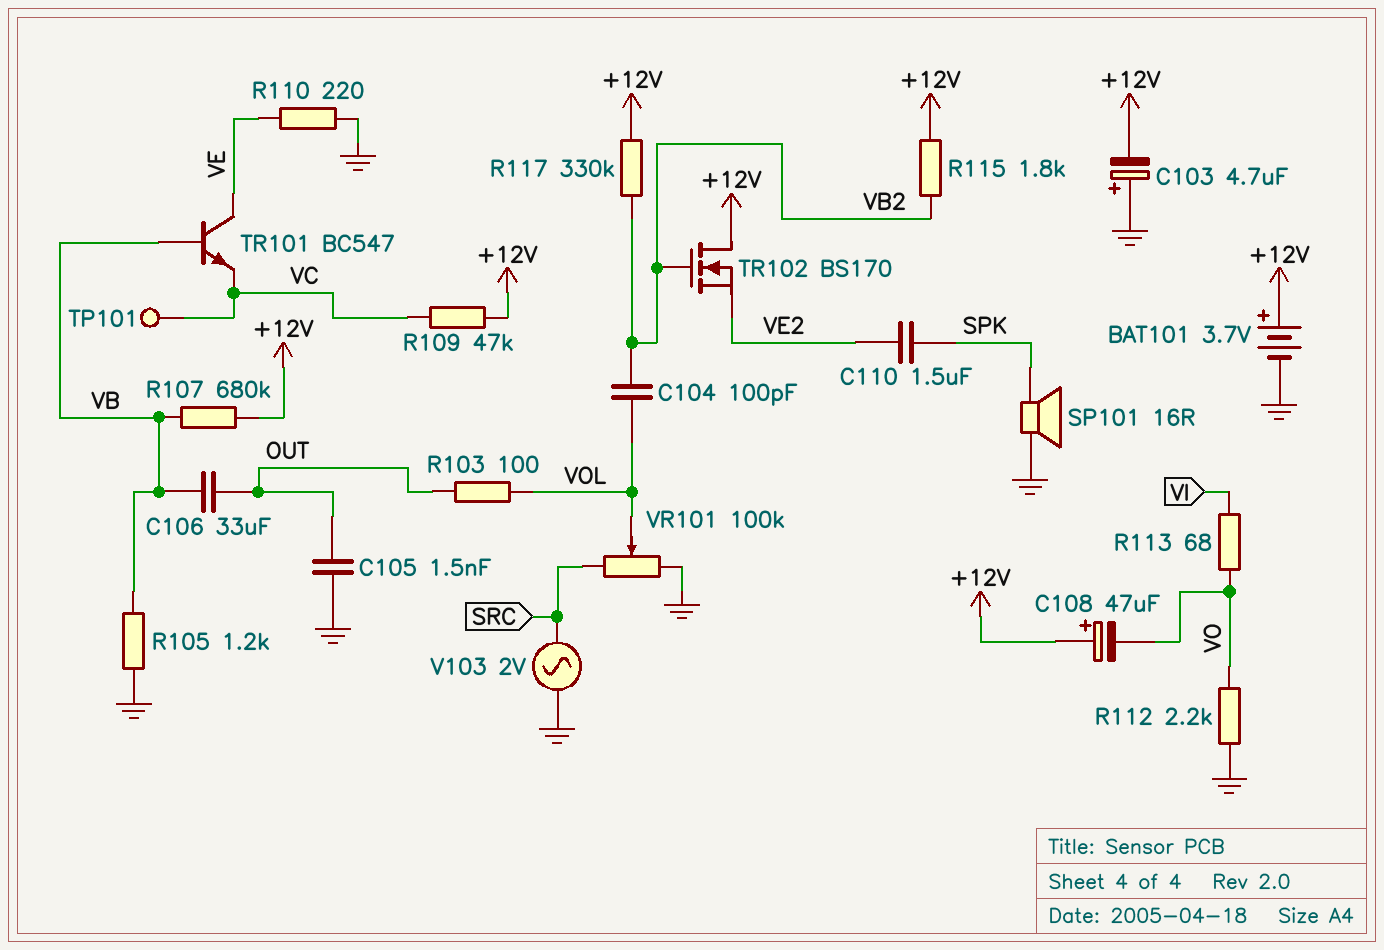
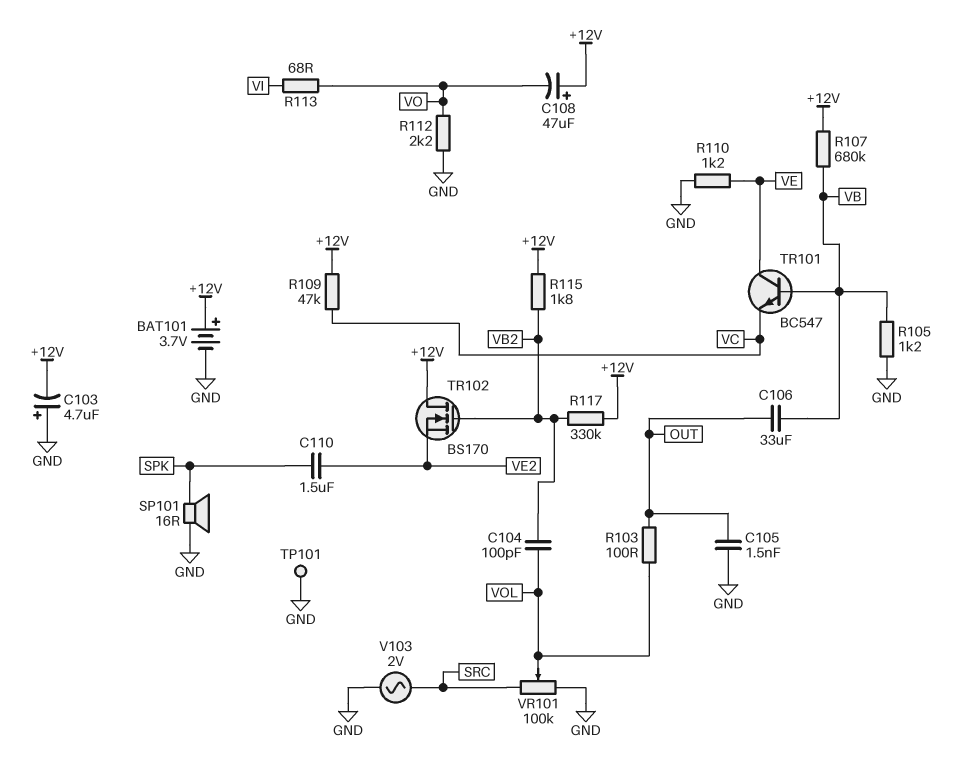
R110: 220 (GND, VE) -> 1.2k (GND, VE)
TP101: test point (VC) -> test point (GND)

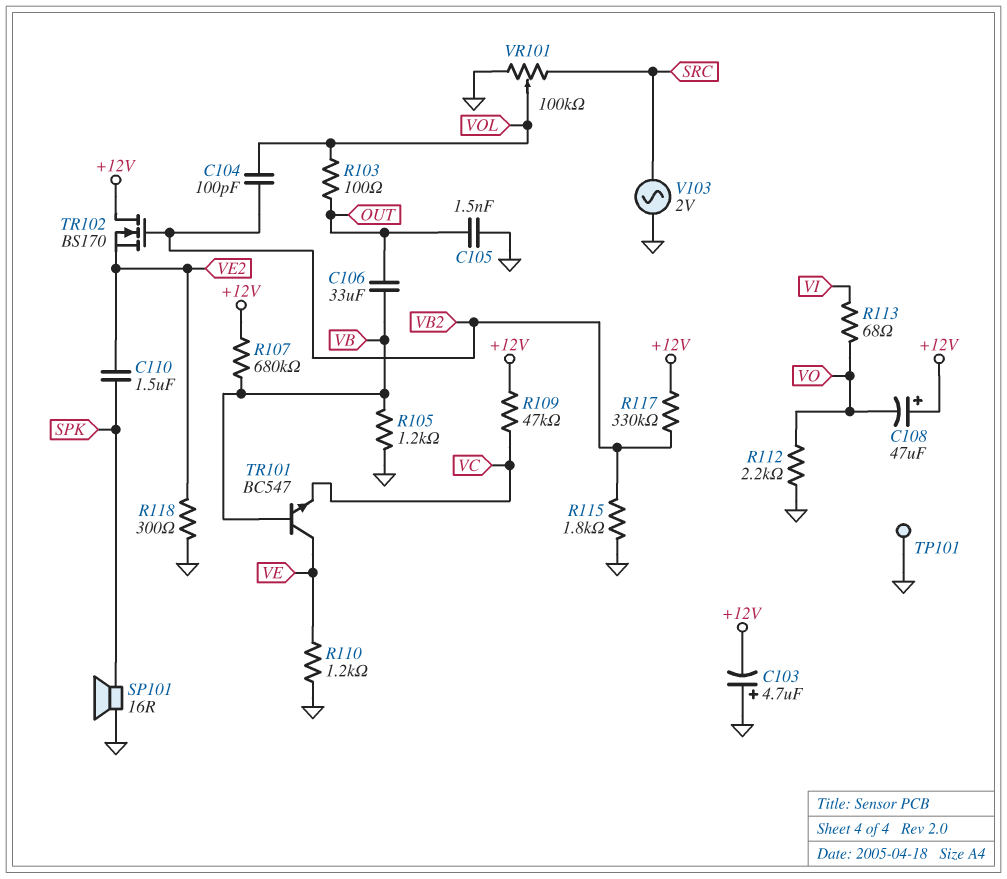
BAT101: 3.7V (plus +12V, minus GND) -> none
R115: 1.8k (+12V, VB2) -> 1.8k (GND, VB2)
R118: none -> 300 (GND, VE2)

